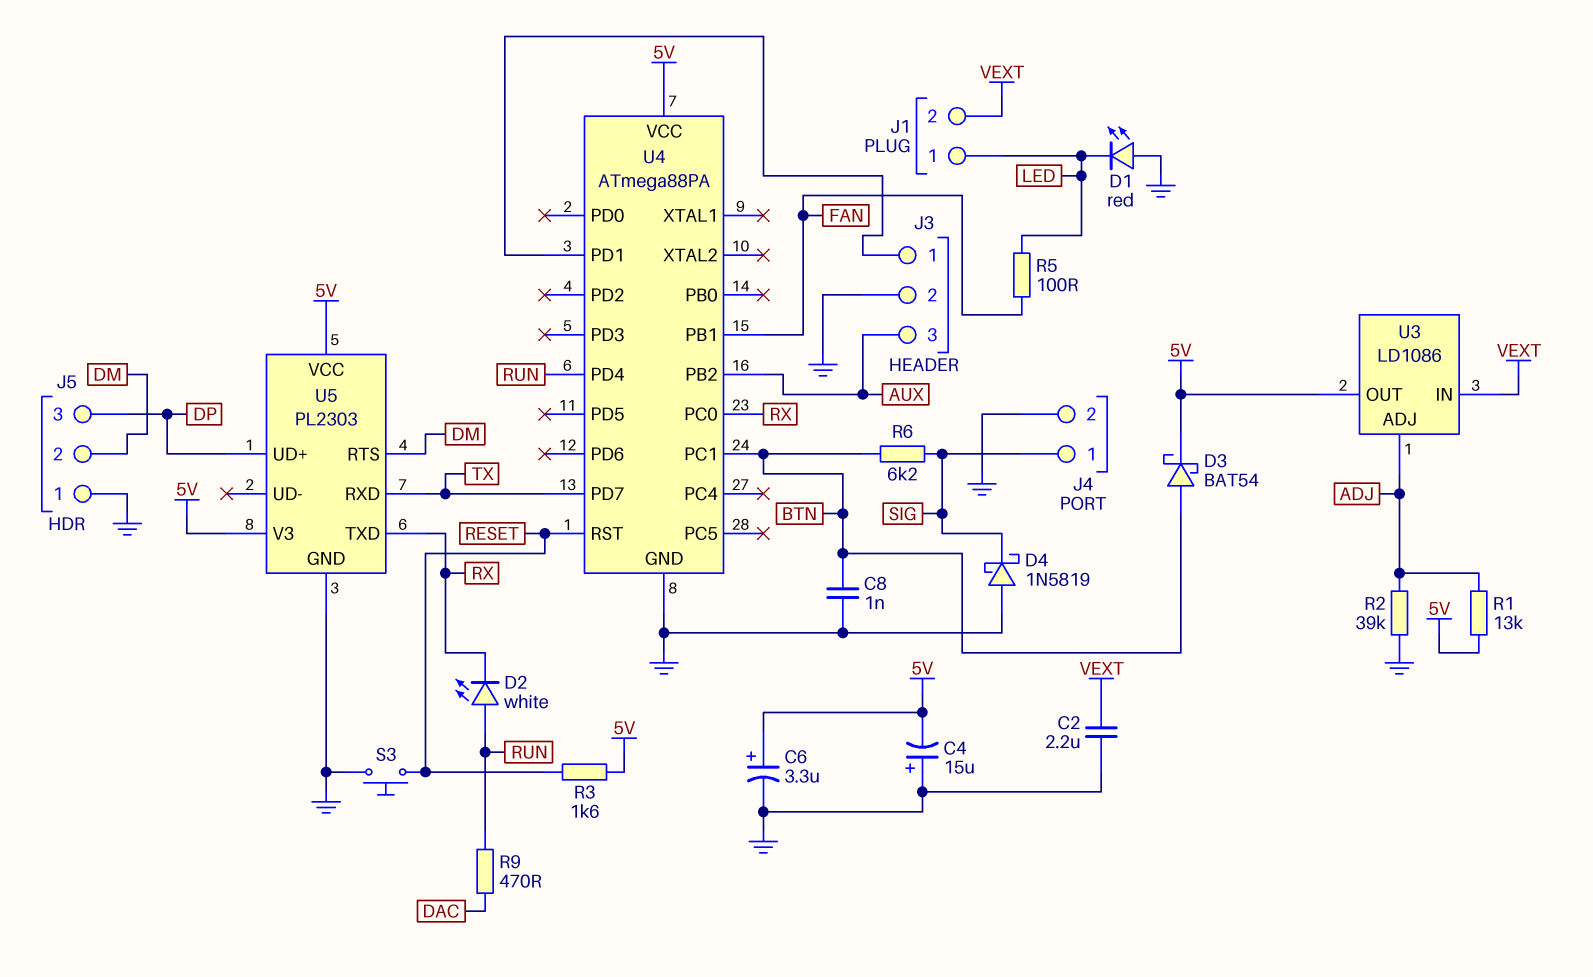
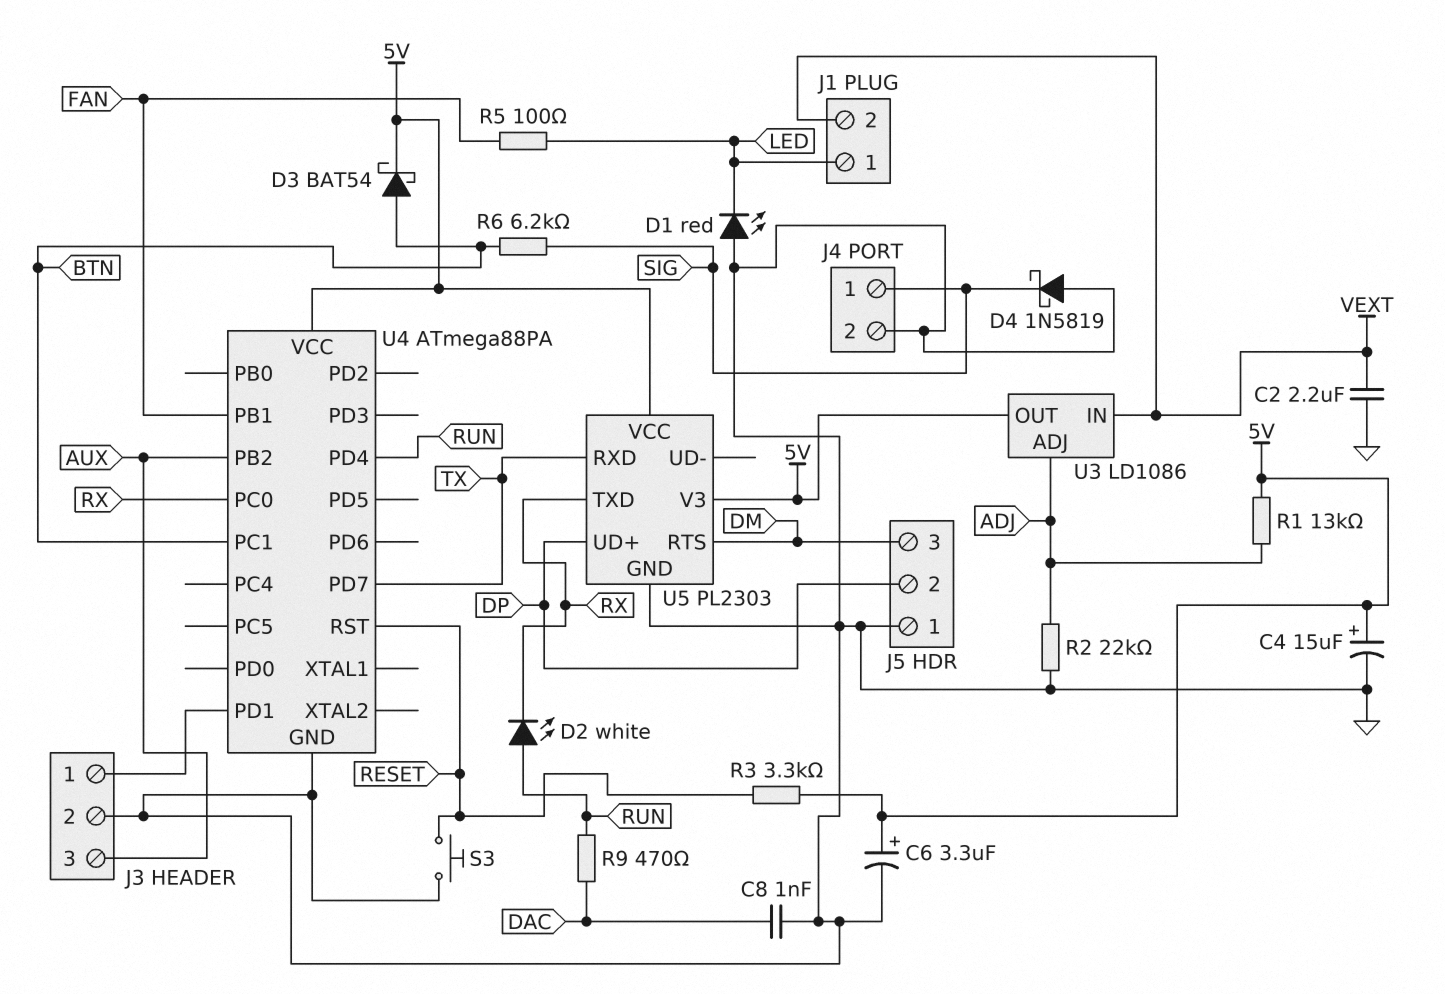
C4: 15uF (plus GND, minus 5V) -> 15uF (plus 5V, minus GND)
C8: 1nF (BTN, GND) -> 1nF (DAC, GND)
J5 pin 2: DM -> DP
J5 pin 3: DP -> DM
R2: 39k (ADJ, GND) -> 22k (ADJ, GND)
R3: 1.6k (5V, RESET) -> 3.3k (5V, RESET)

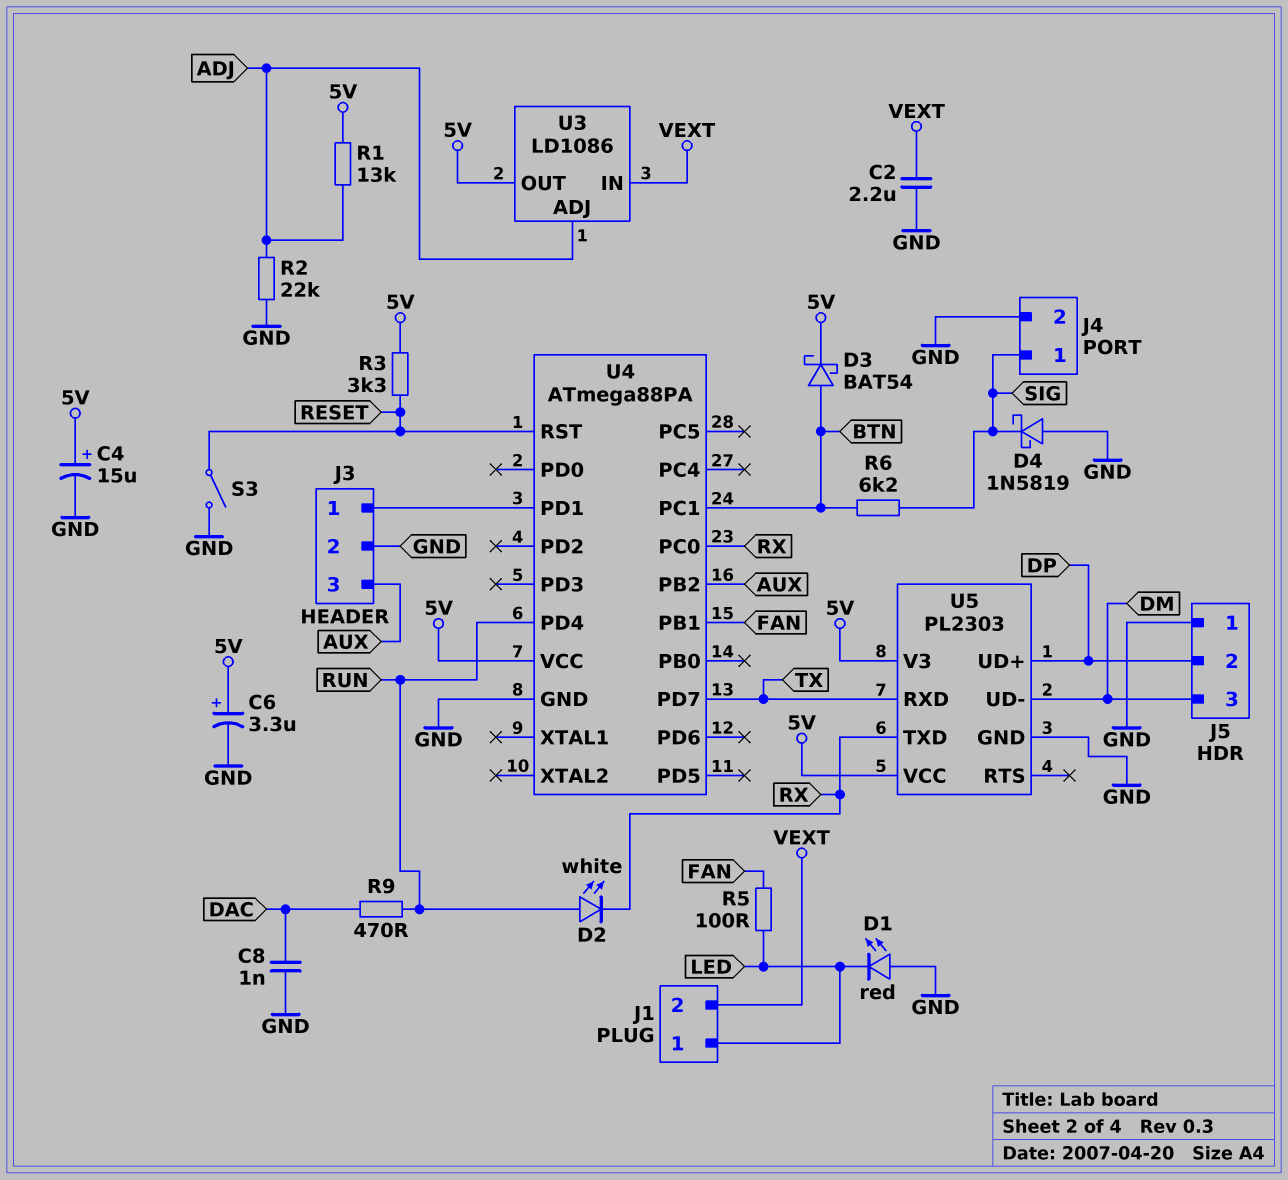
S3: button (GND, RESET) -> switch (GND, RESET)
U5 pin RTS: DM -> none
U5 pin UD-: none -> DM

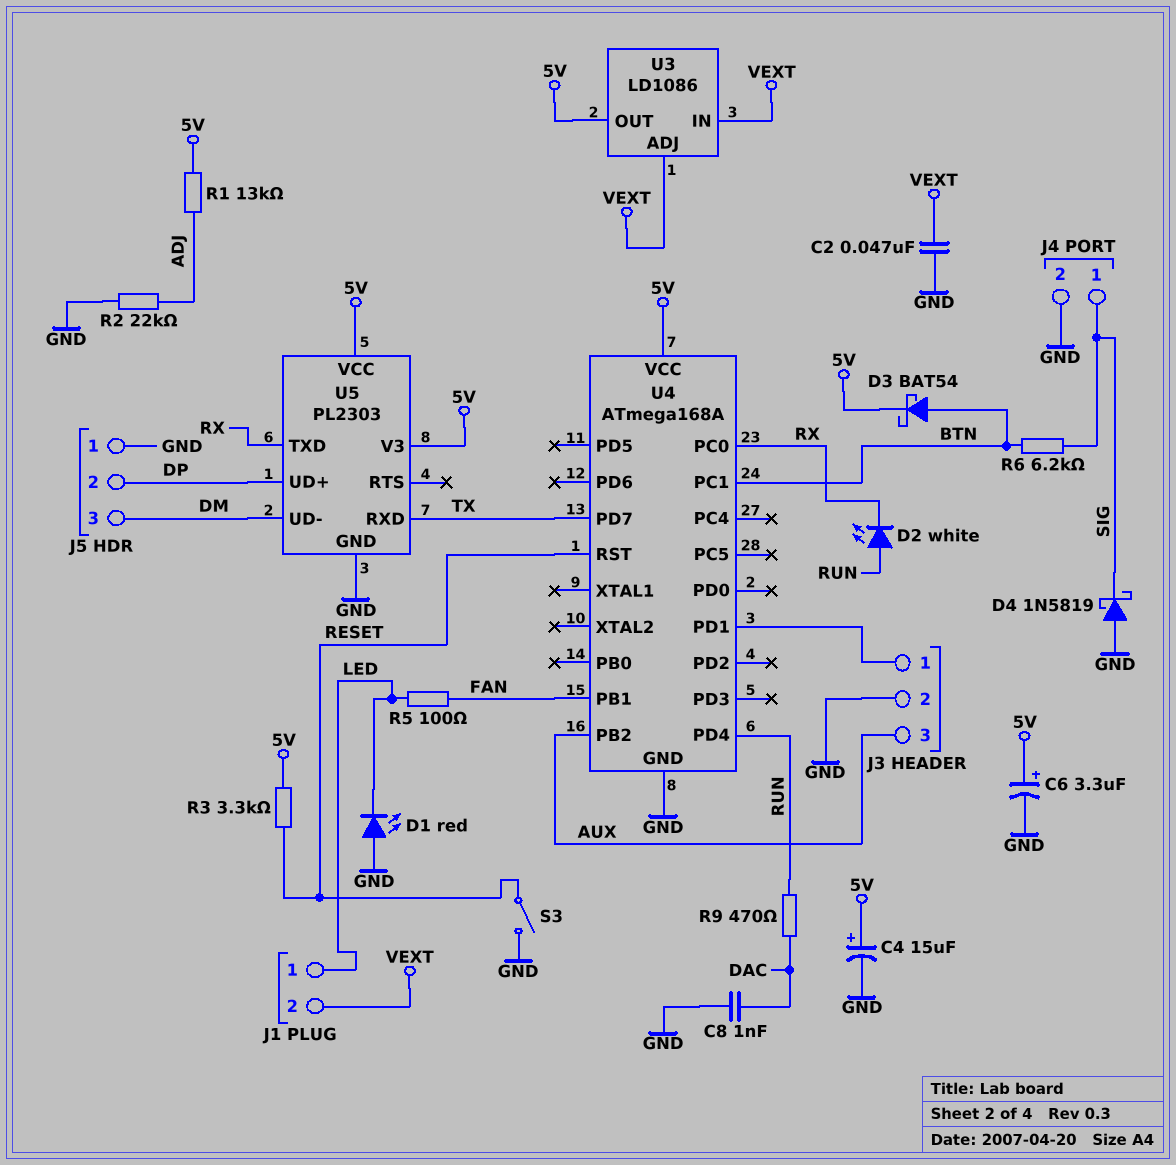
C2: 2.2uF (GND, VEXT) -> 47nF (GND, VEXT)
U3 pin ADJ: ADJ -> VEXT
U4: ATmega88PA -> ATmega168A

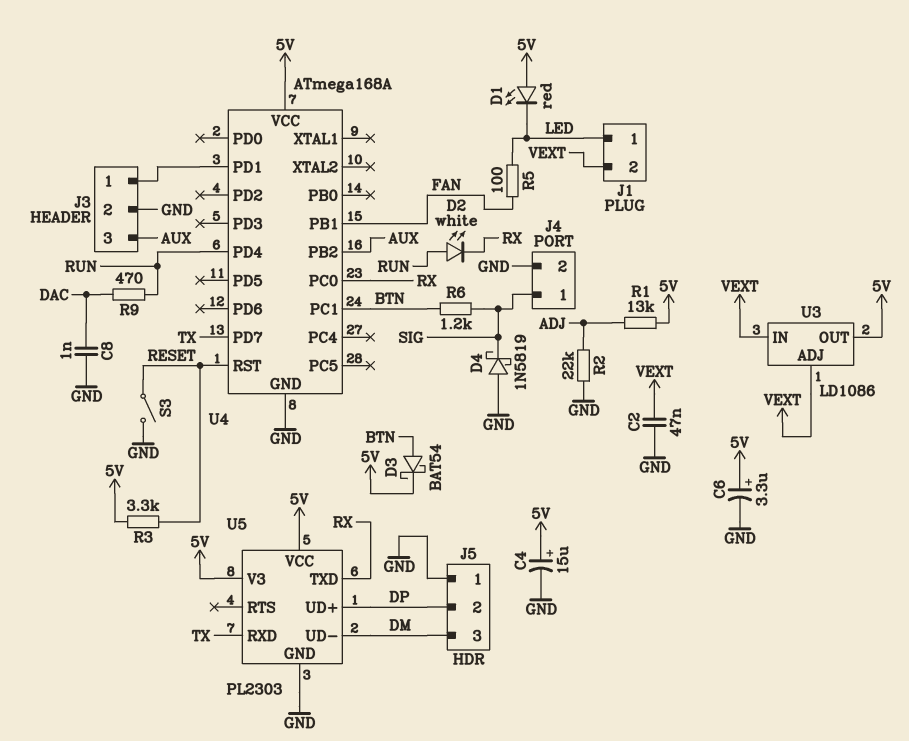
D1: LED red (A GND, K LED) -> LED red (A 5V, K LED)
R6: 6.2k (BTN, SIG) -> 1.2k (BTN, SIG)

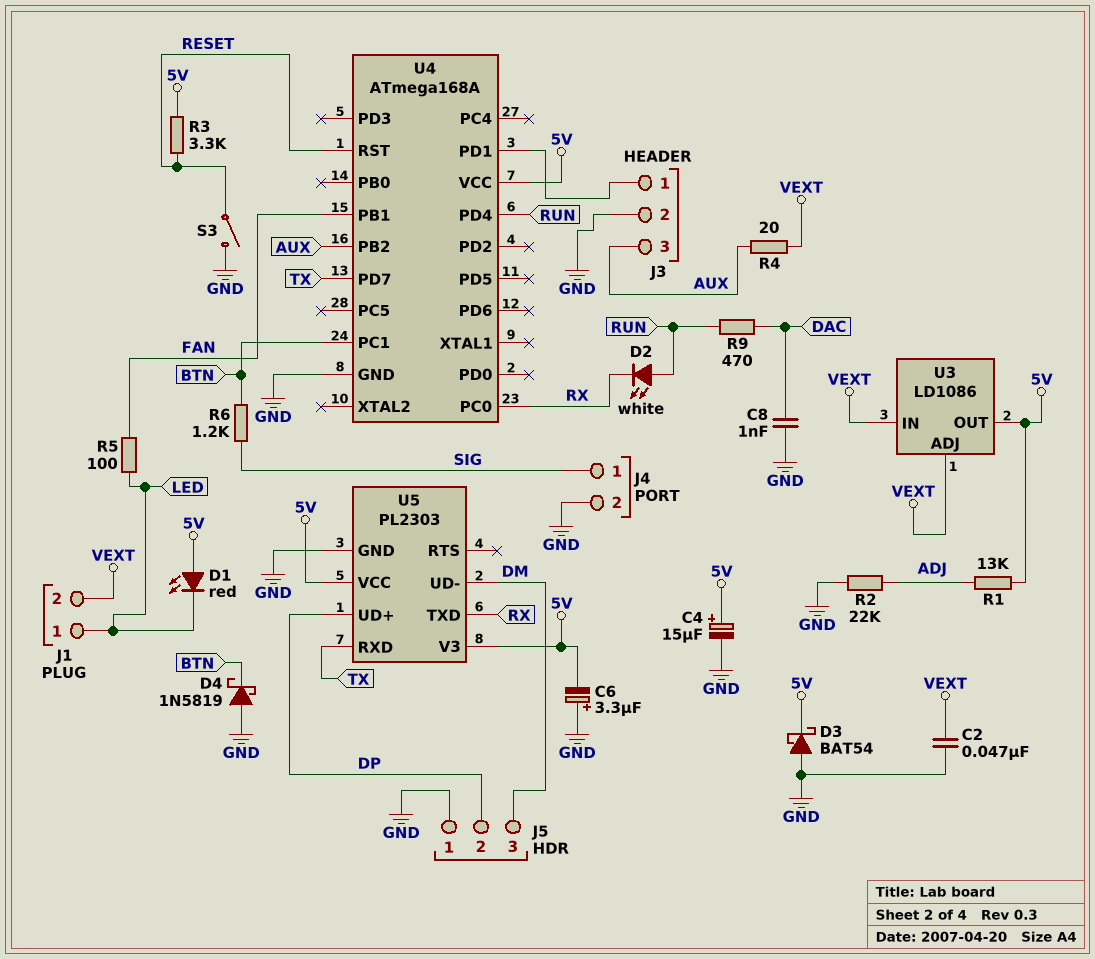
C6: 3.3uF (plus 5V, minus GND) -> 3.3uF (plus GND, minus 5V)
D3: schottky BAT54 (A BTN, K 5V) -> schottky BAT54 (A GND, K 5V)
D4: schottky 1N5819 (A GND, K SIG) -> schottky 1N5819 (A GND, K BTN)
R4: none -> 20 (AUX, VEXT)

